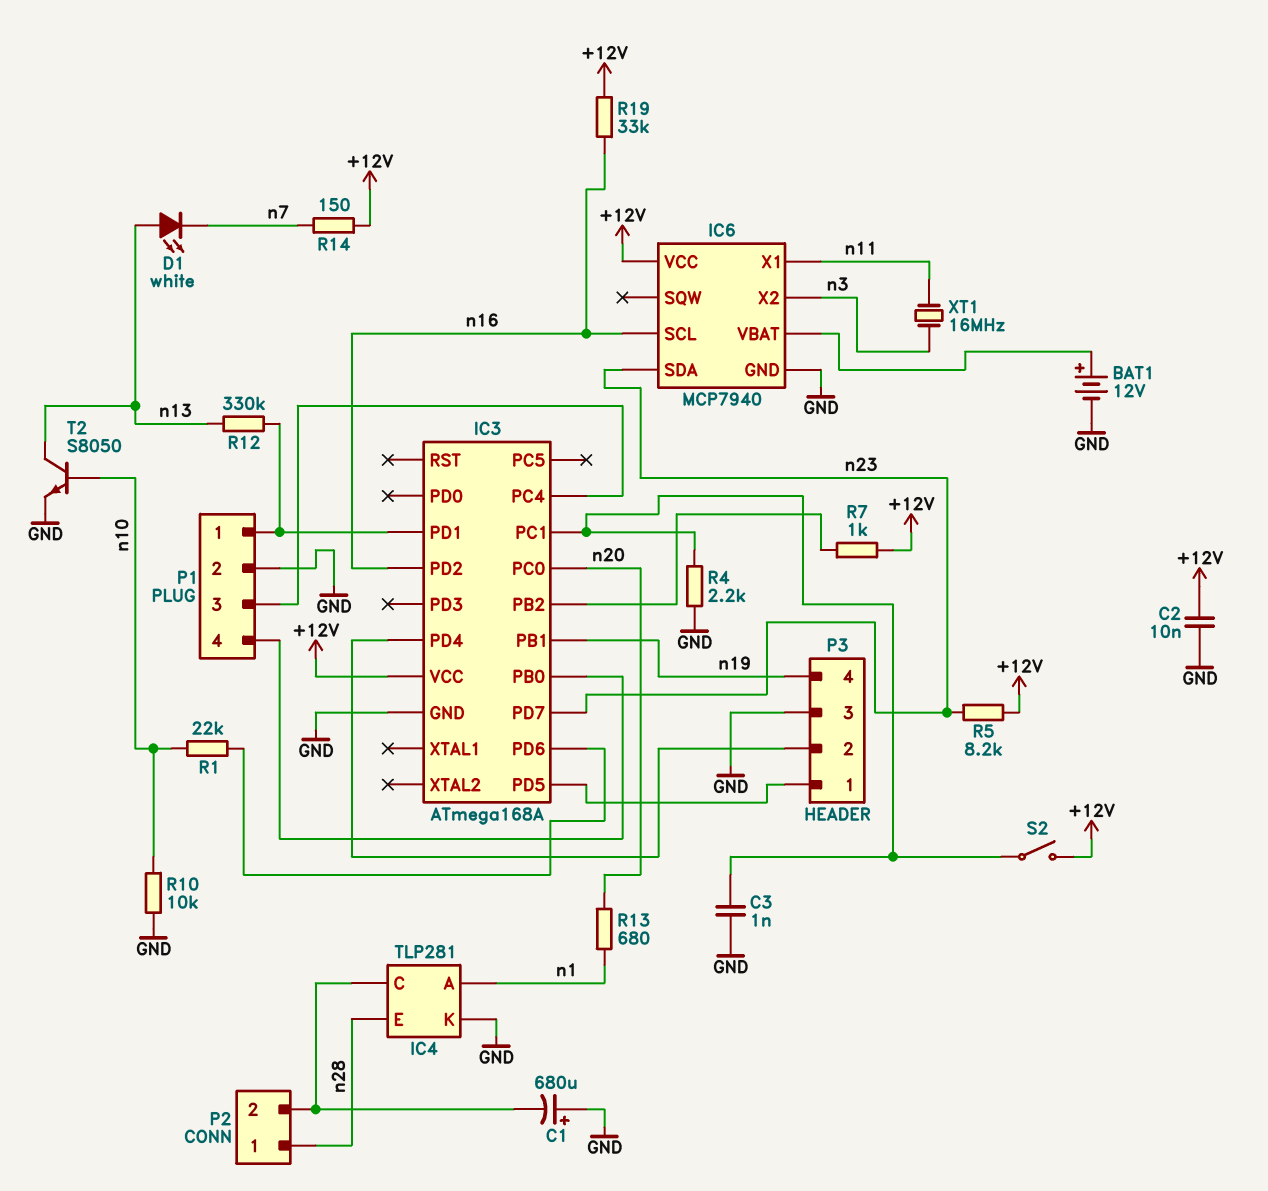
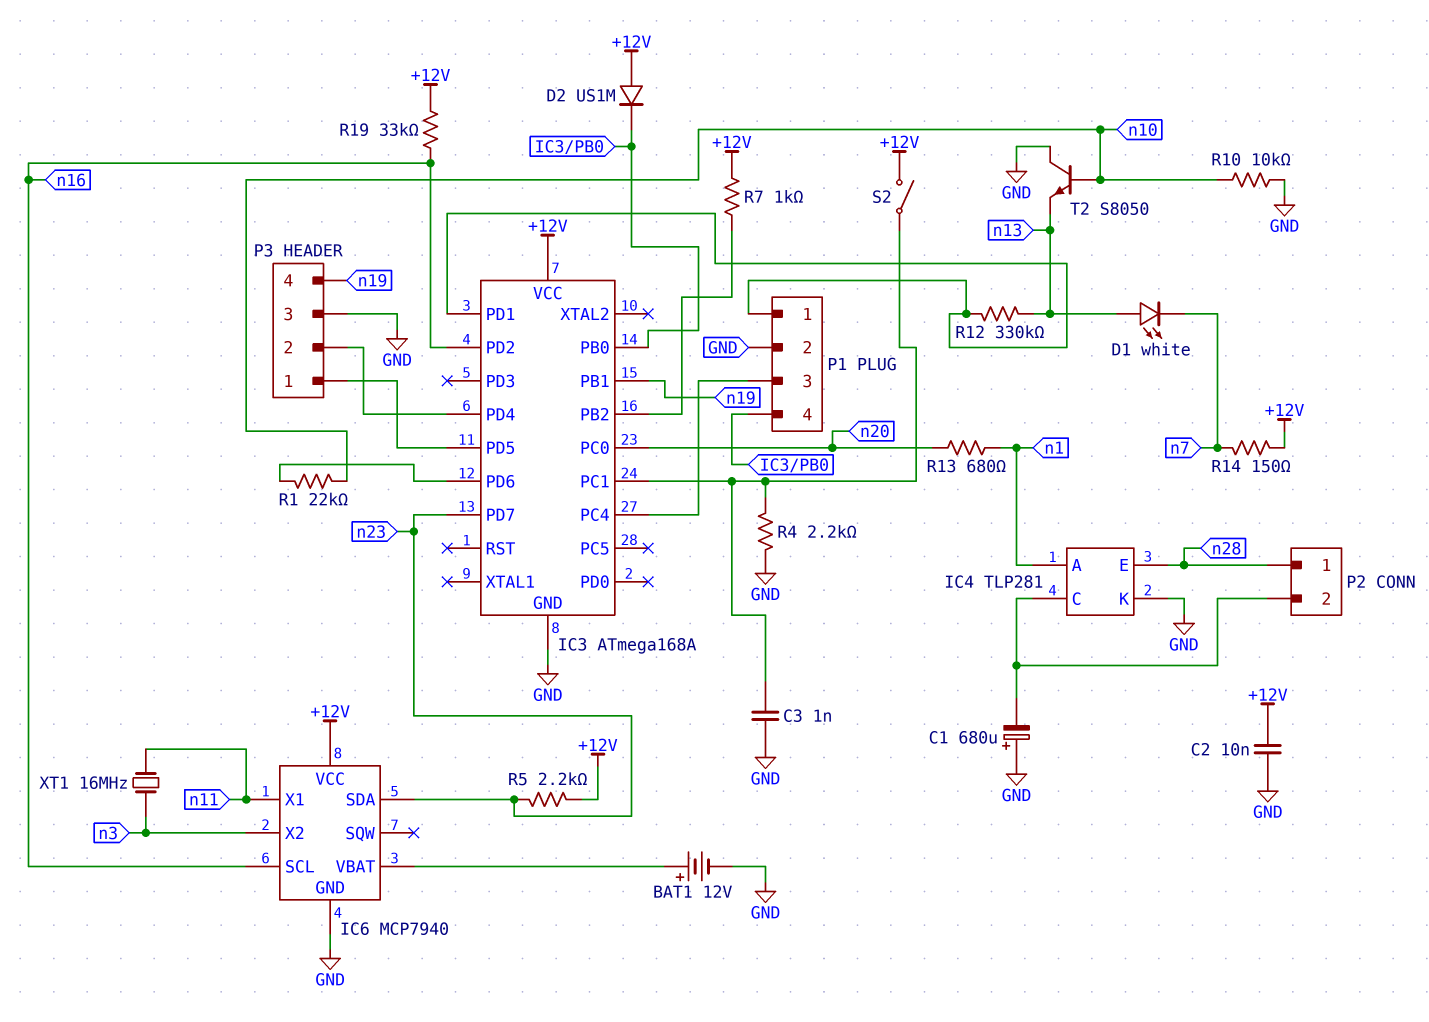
D2: none -> diode US1M (A +12V, K IC3/PB0)
R5: 8.2k (+12V, n23) -> 2.2k (+12V, n23)
T2: NPN S8050 (B n10, C n13, E GND) -> NPN S8050 (B n10, C GND, E n13)

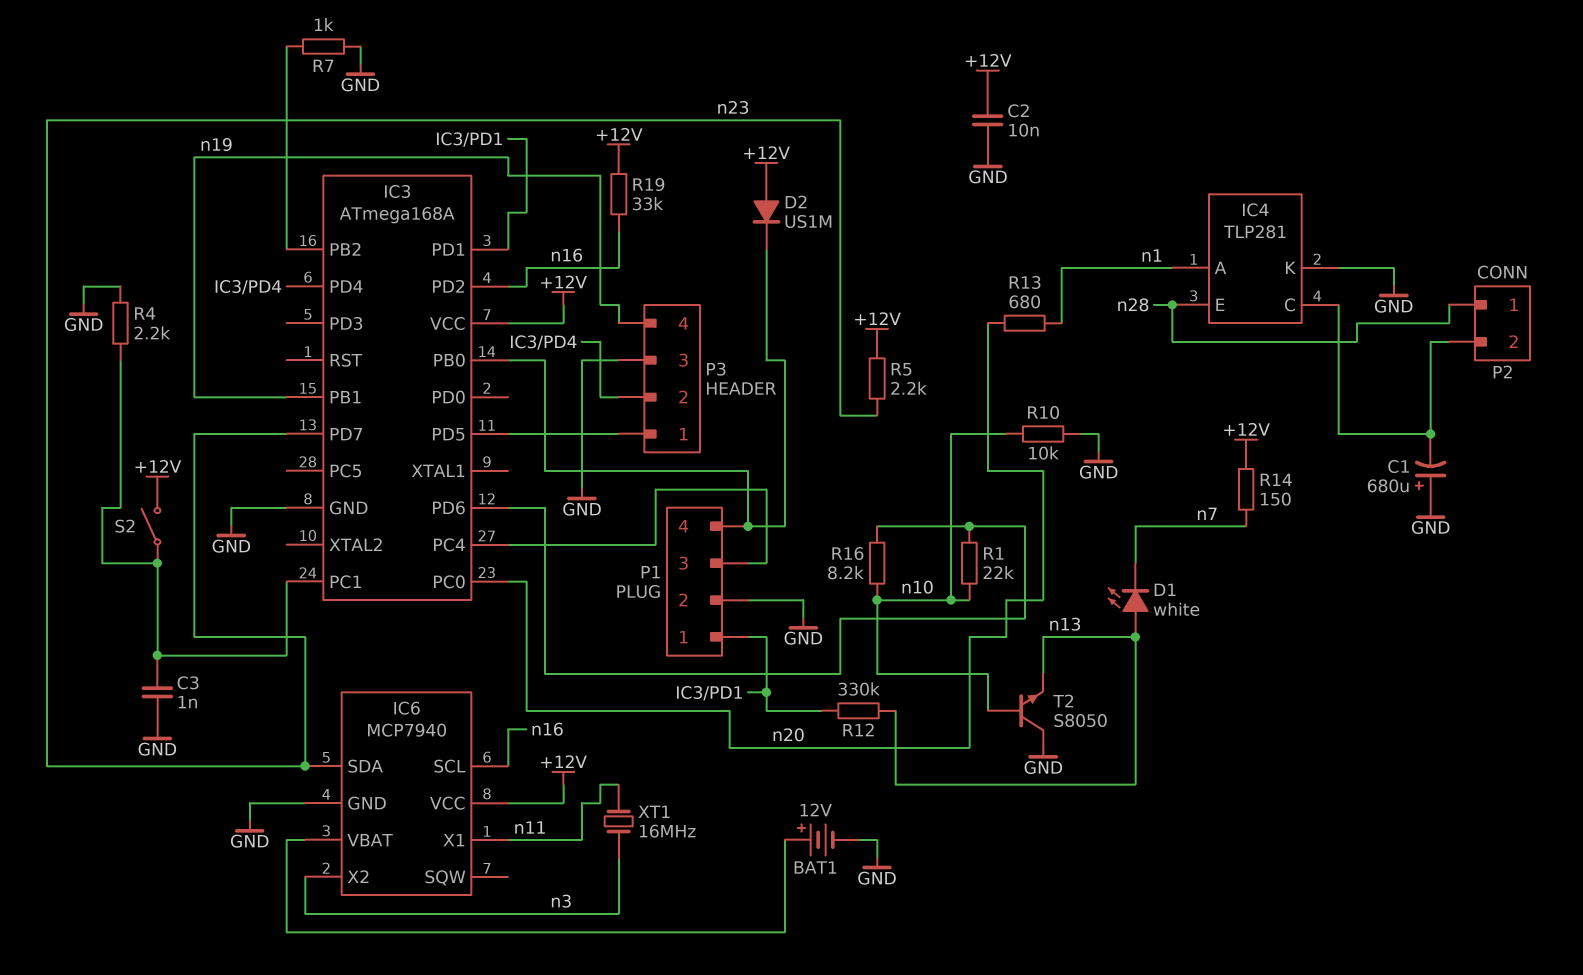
R7: 1k (+12V, IC3/PB2) -> 1k (GND, IC3/PB2)
R16: none -> 8.2k (IC3/PD6, n10)

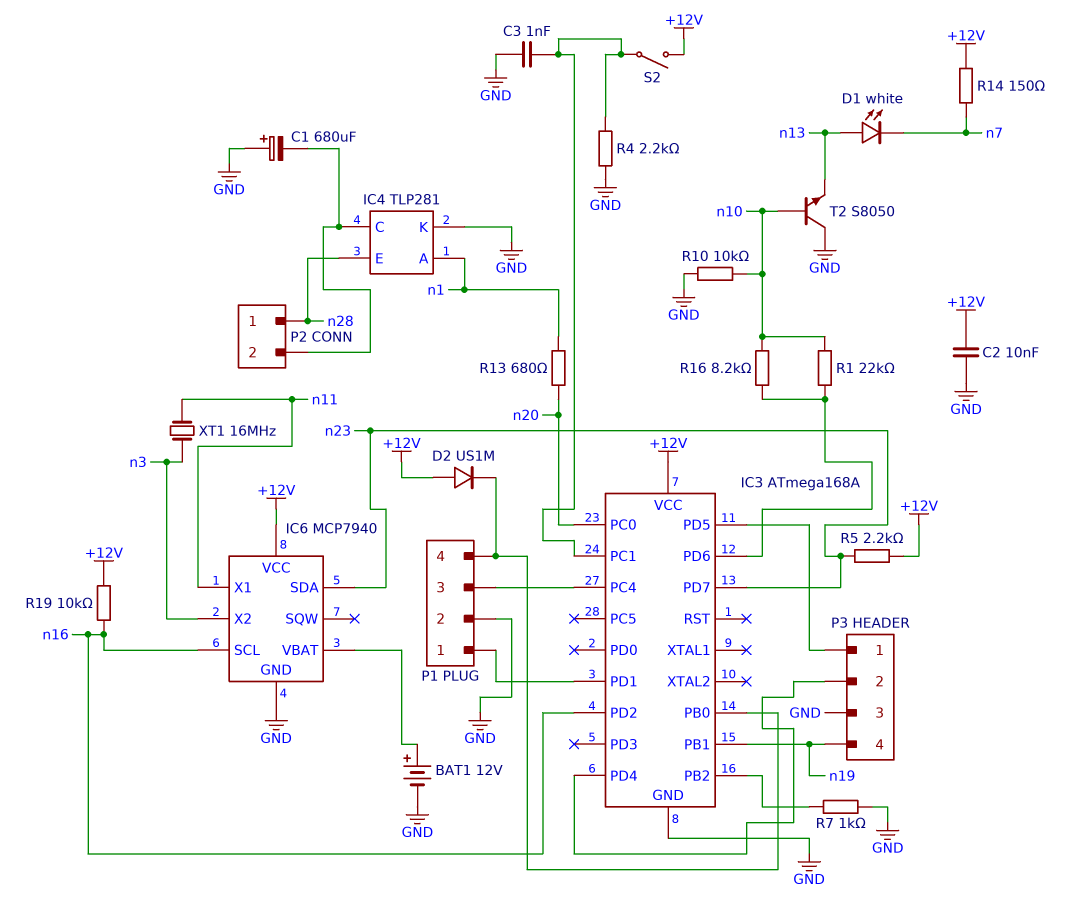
R12: 330k (IC3/PD1, n13) -> none
R19: 33k (+12V, n16) -> 10k (+12V, n16)

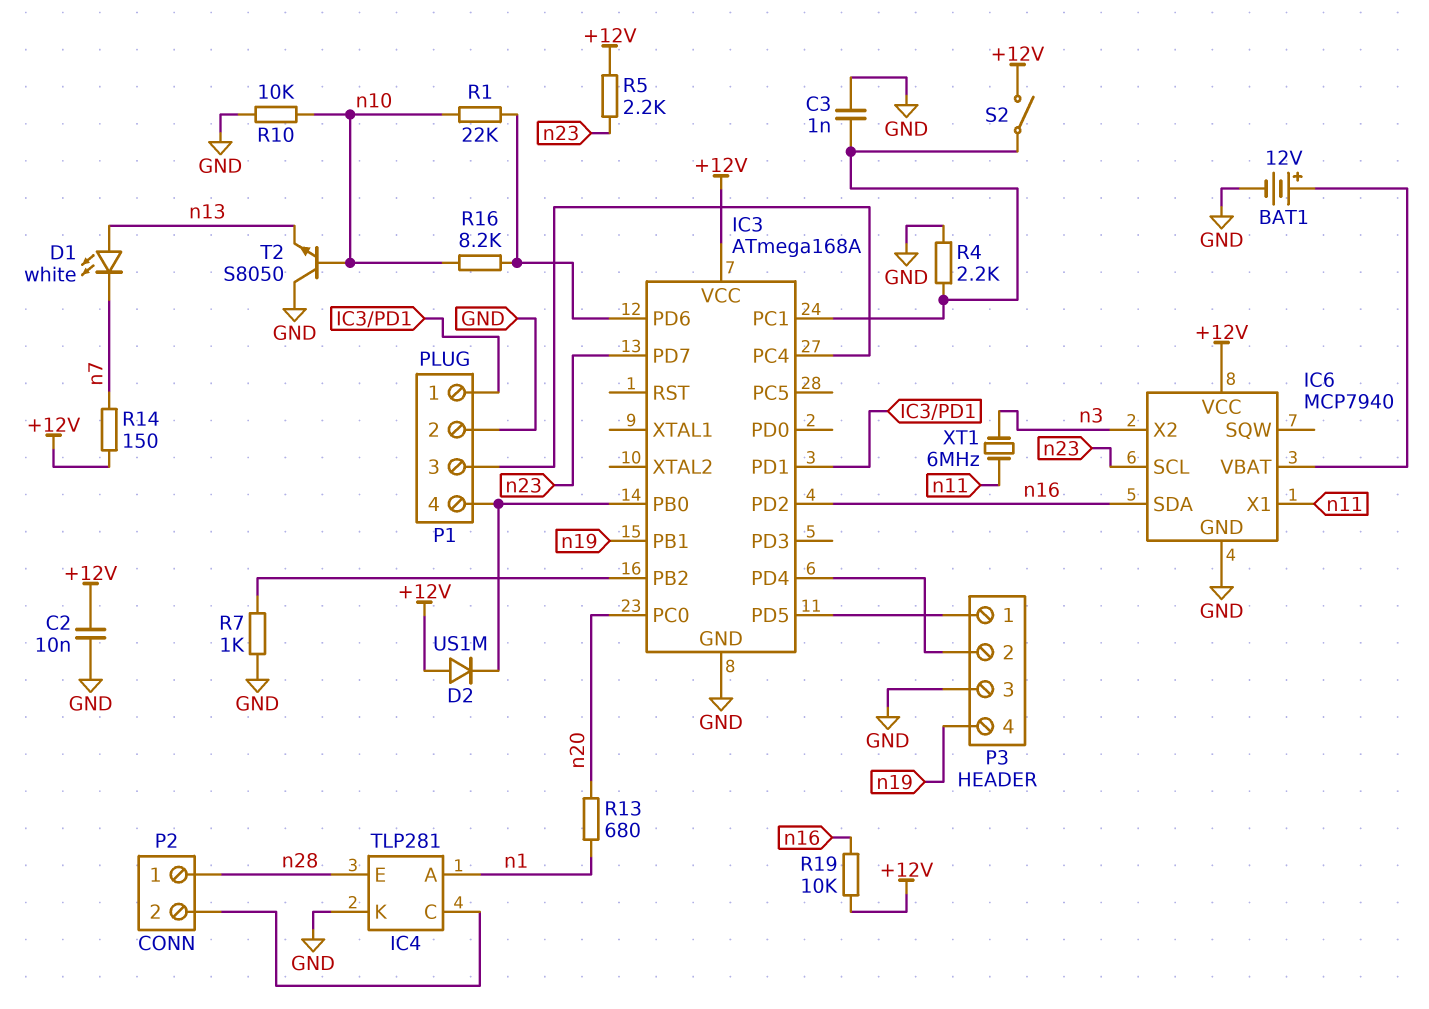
C1: 680uF (plus GND, minus IC4/C) -> none
IC6 pin SCL: n16 -> n23
IC6 pin SDA: n23 -> n16
XT1: 16MHz (n3, n11) -> 6MHz (n3, n11)

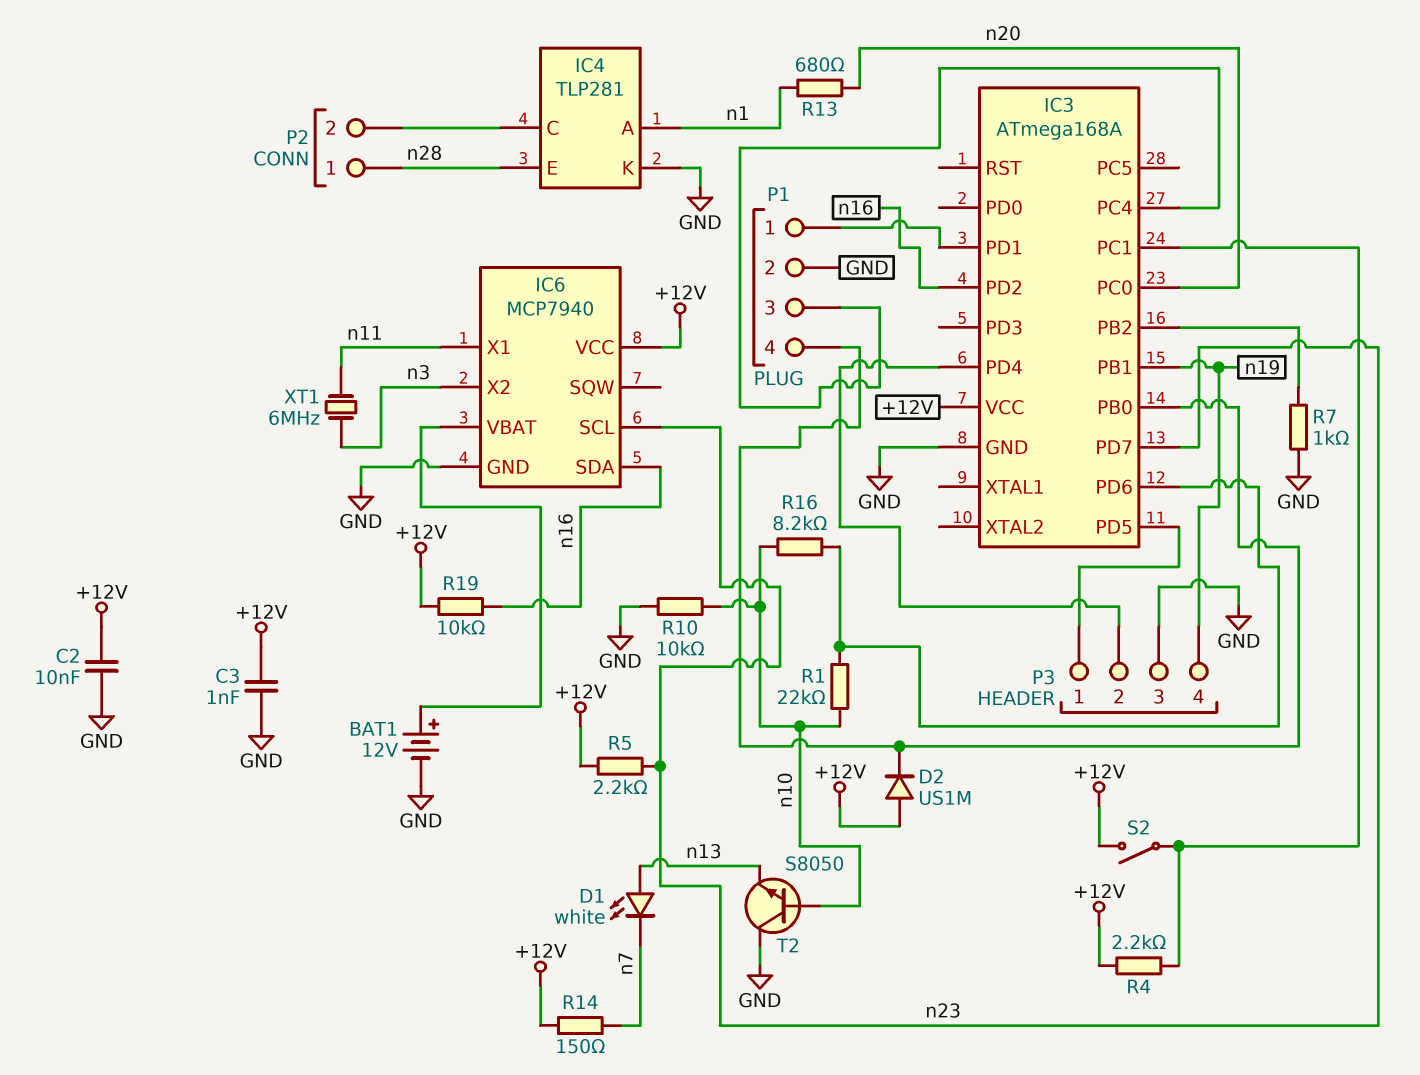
C3: 1nF (GND, IC3/PC1) -> 1nF (+12V, GND)
R4: 2.2k (GND, IC3/PC1) -> 2.2k (+12V, IC3/PC1)

